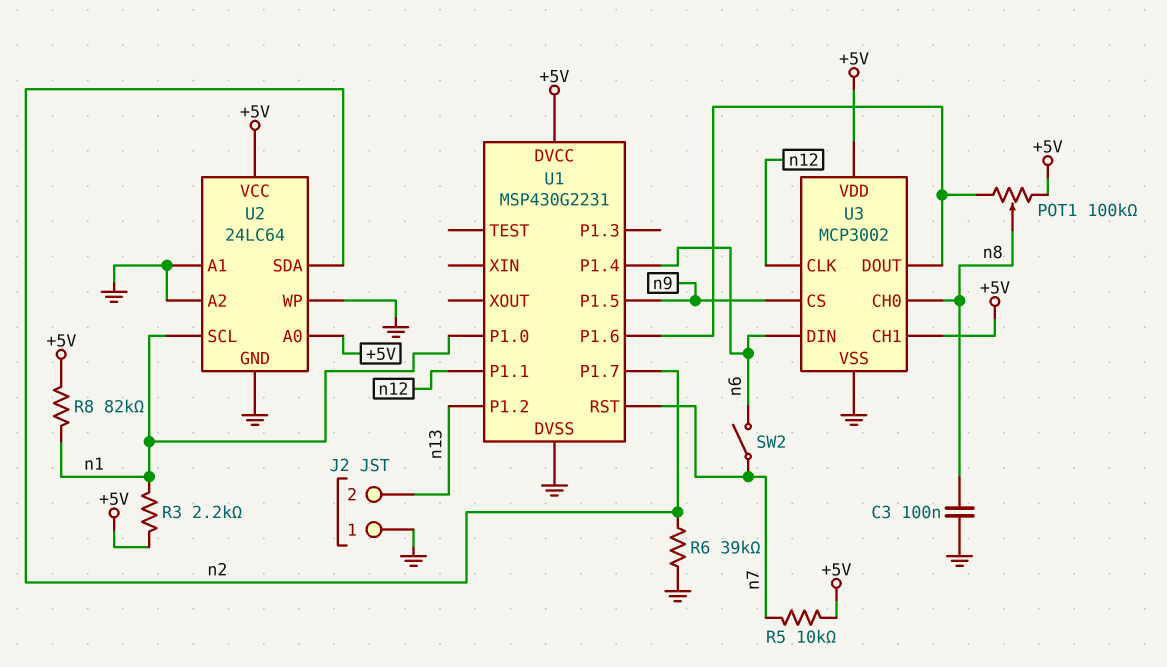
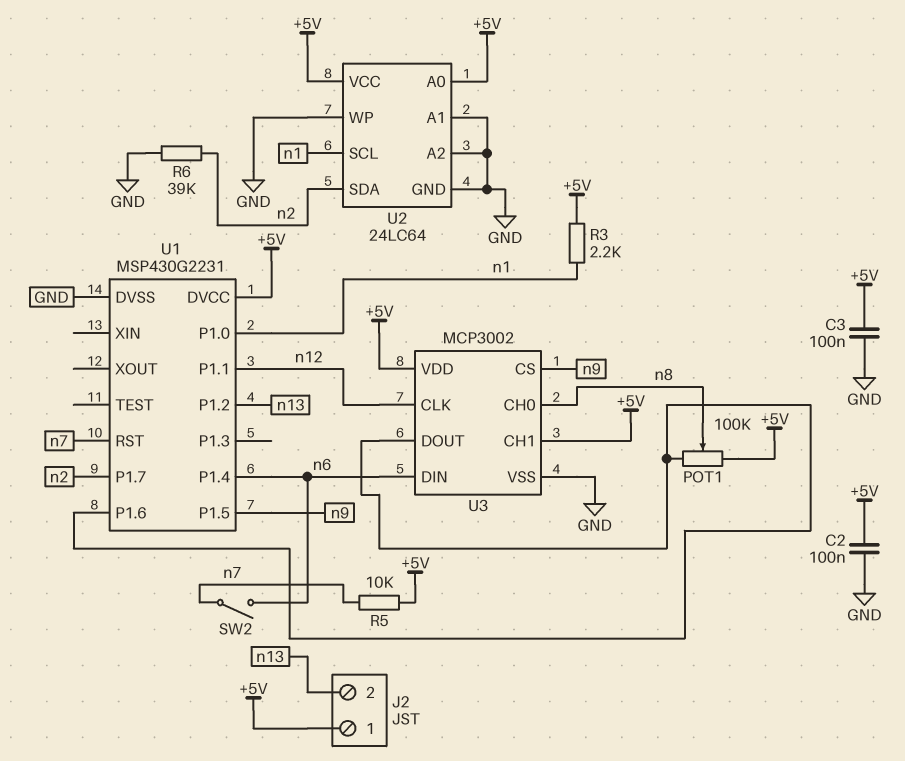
C2: none -> 100nF (+5V, GND)
C3: 100nF (GND, n8) -> 100nF (+5V, GND)
J2 pin 1: GND -> +5V
R8: 82k (+5V, n1) -> none

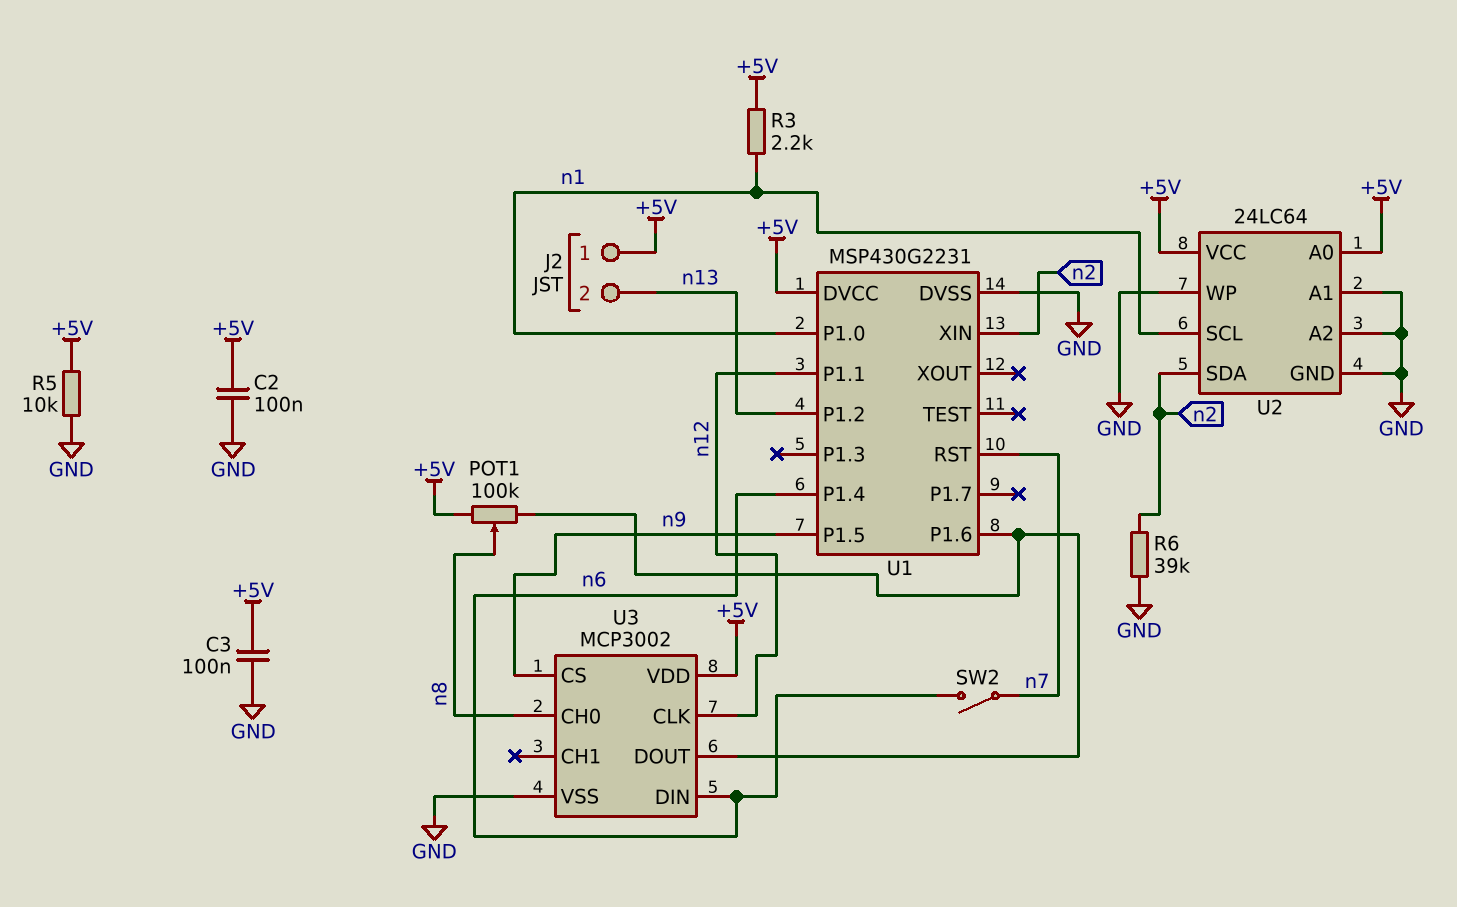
R5: 10k (+5V, n7) -> 10k (+5V, GND)
U1 pin P1.7: n2 -> none
U1 pin XIN: none -> n2
U3 pin CH1: +5V -> none

